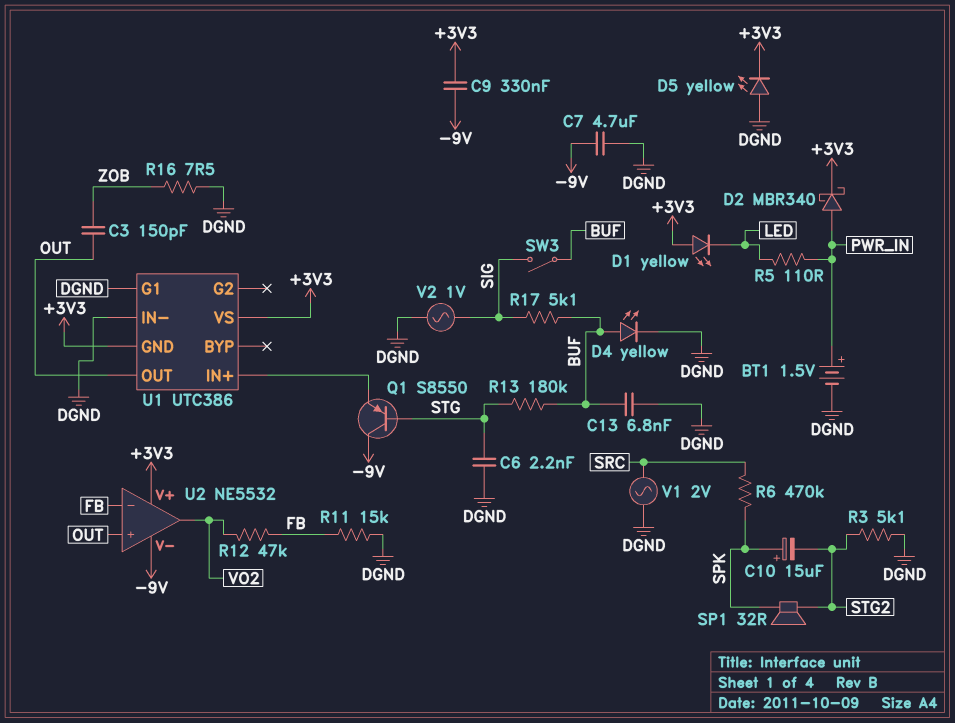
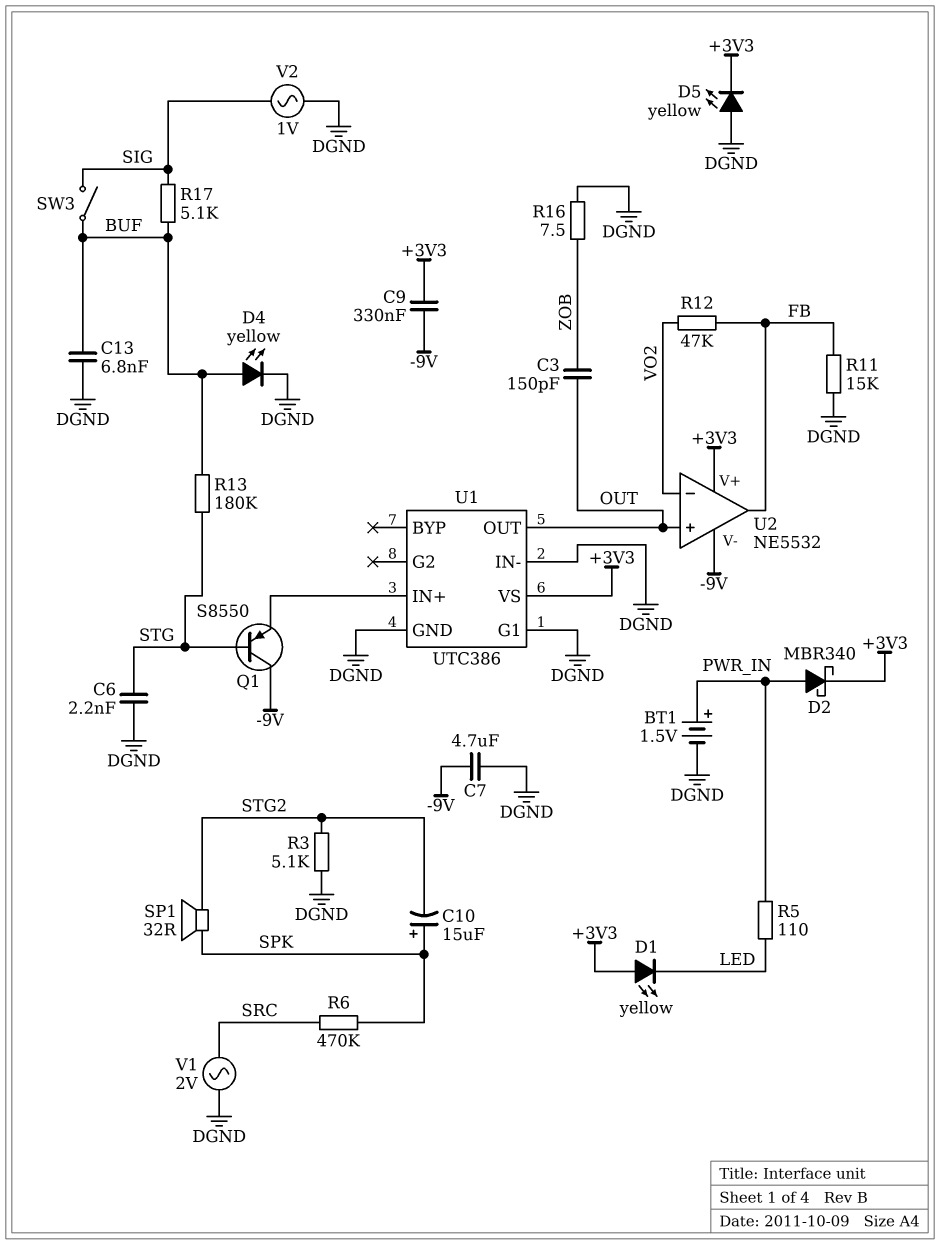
U1 pin GND: +3V3 -> DGND
U2 pin in-: FB -> VO2
U2 pin out: VO2 -> FB

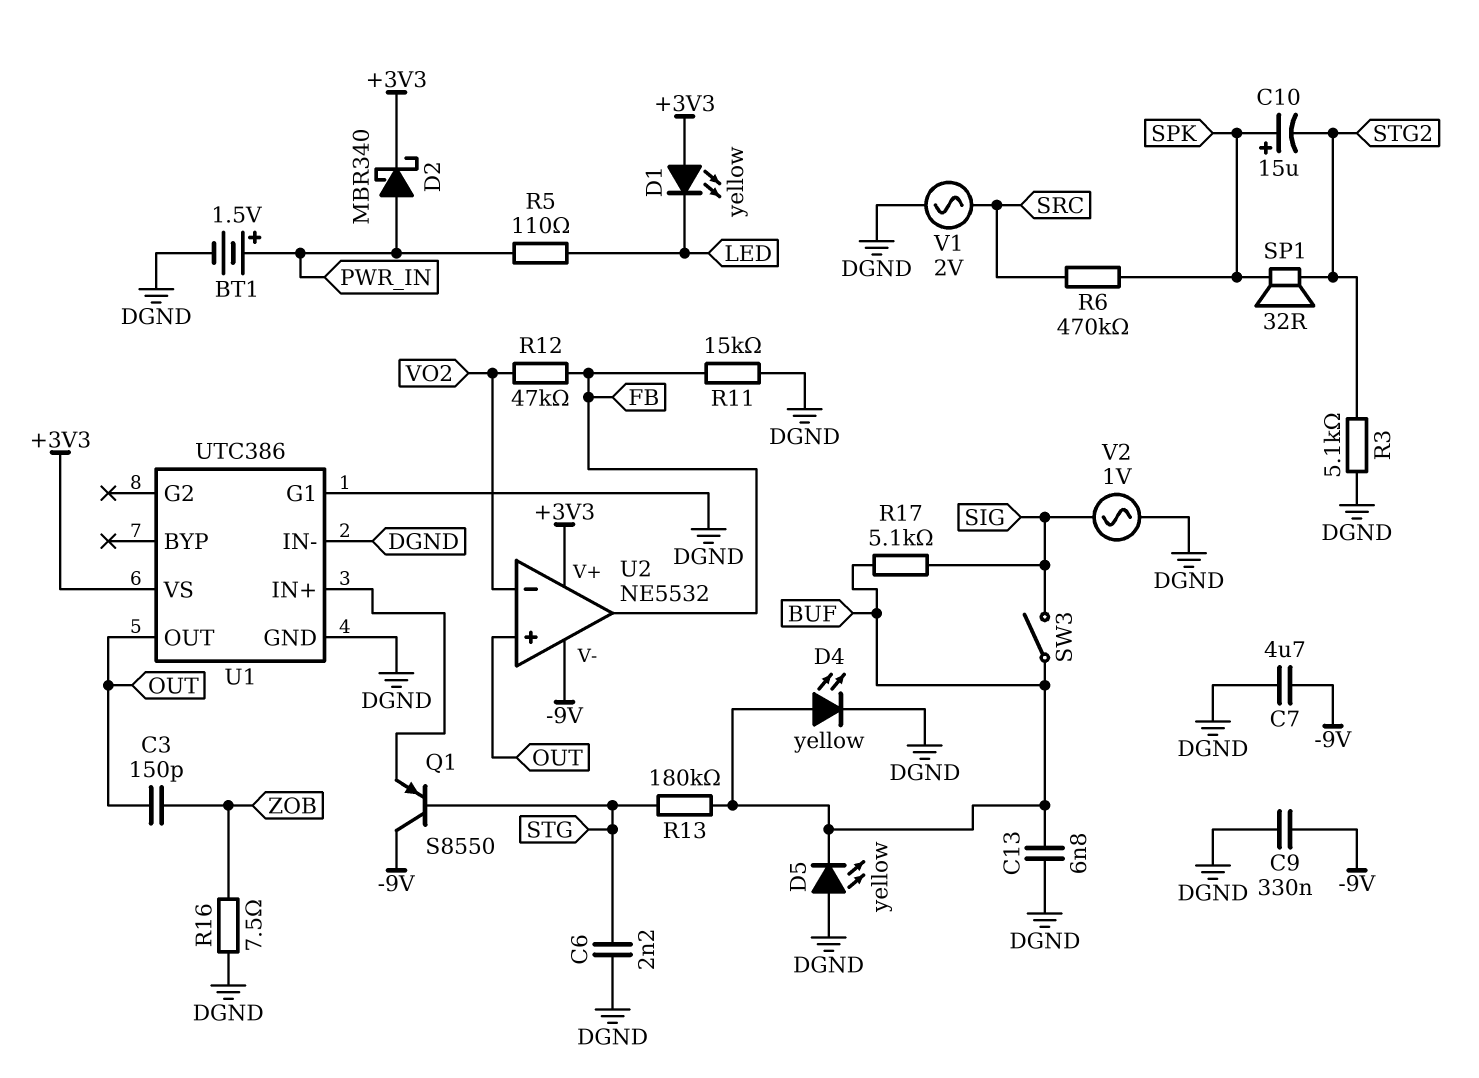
C9: 330nF (+3V3, -9V) -> 330nF (-9V, DGND)
D5: LED yellow (A DGND, K +3V3) -> LED yellow (A DGND, K BUF)

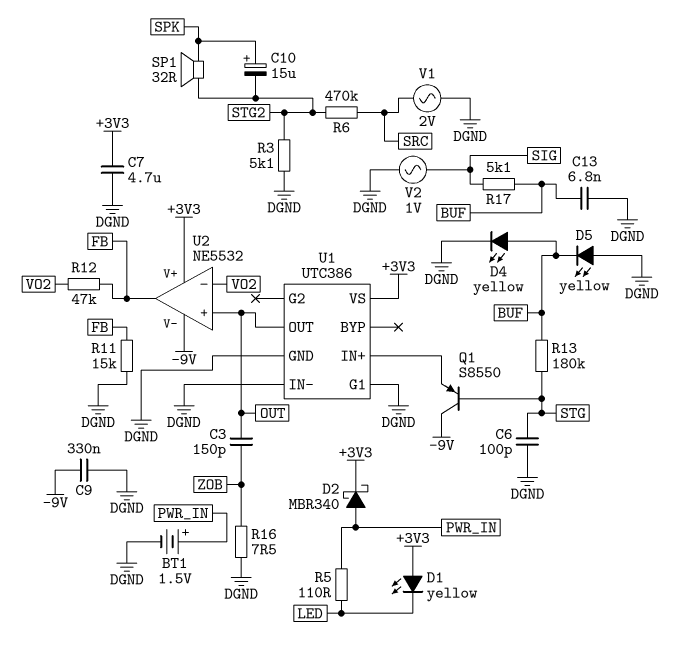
C6: 2.2nF (DGND, STG) -> 100pF (DGND, STG)
C7: 4.7uF (-9V, DGND) -> 4.7uF (+3V3, DGND)
R6: 470k (SPK, SRC) -> 470k (SRC, STG2)
SW3: switch (BUF, SIG) -> none

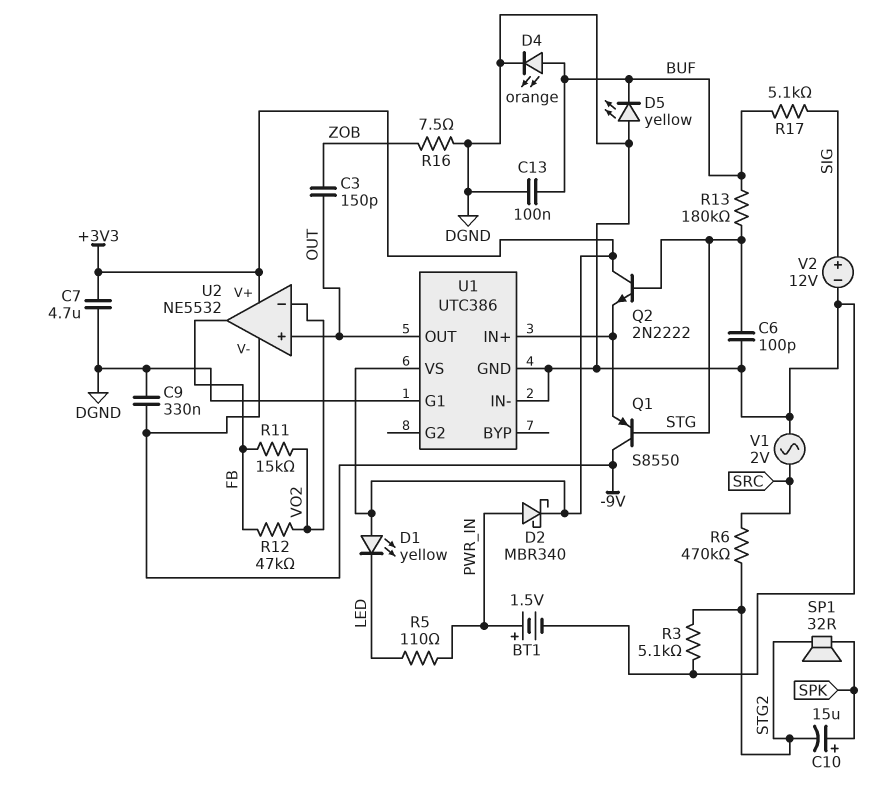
C13: 6.8nF (BUF, DGND) -> 100nF (BUF, DGND)
D4: LED yellow (A BUF, K DGND) -> LED orange (A BUF, K DGND)
Q2: none -> NPN 2N2222 (B STG, C +3V3, E U1/IN+)
R11: 15k (DGND, FB) -> 15k (FB, VO2)
V2: AC 1V (DGND, SIG) -> 12V (plus SIG, minus DGND)

